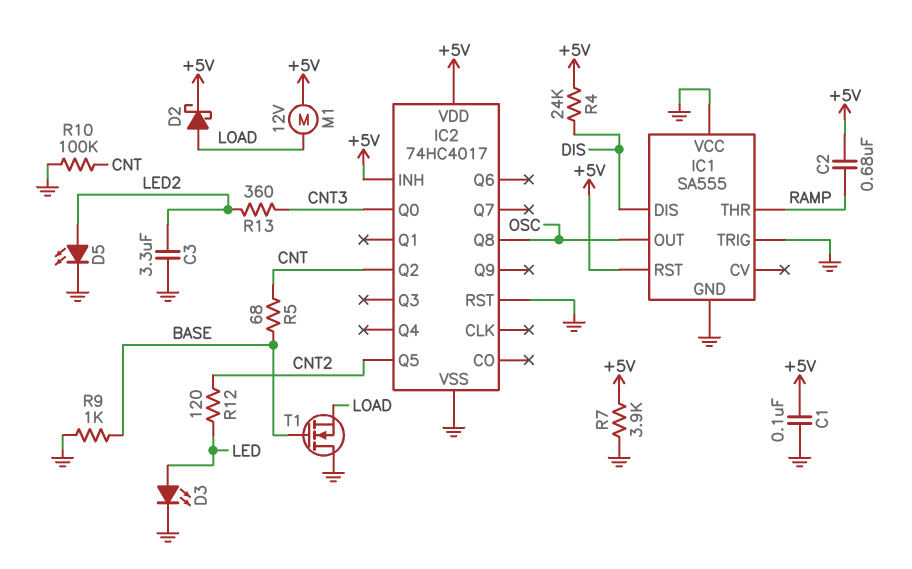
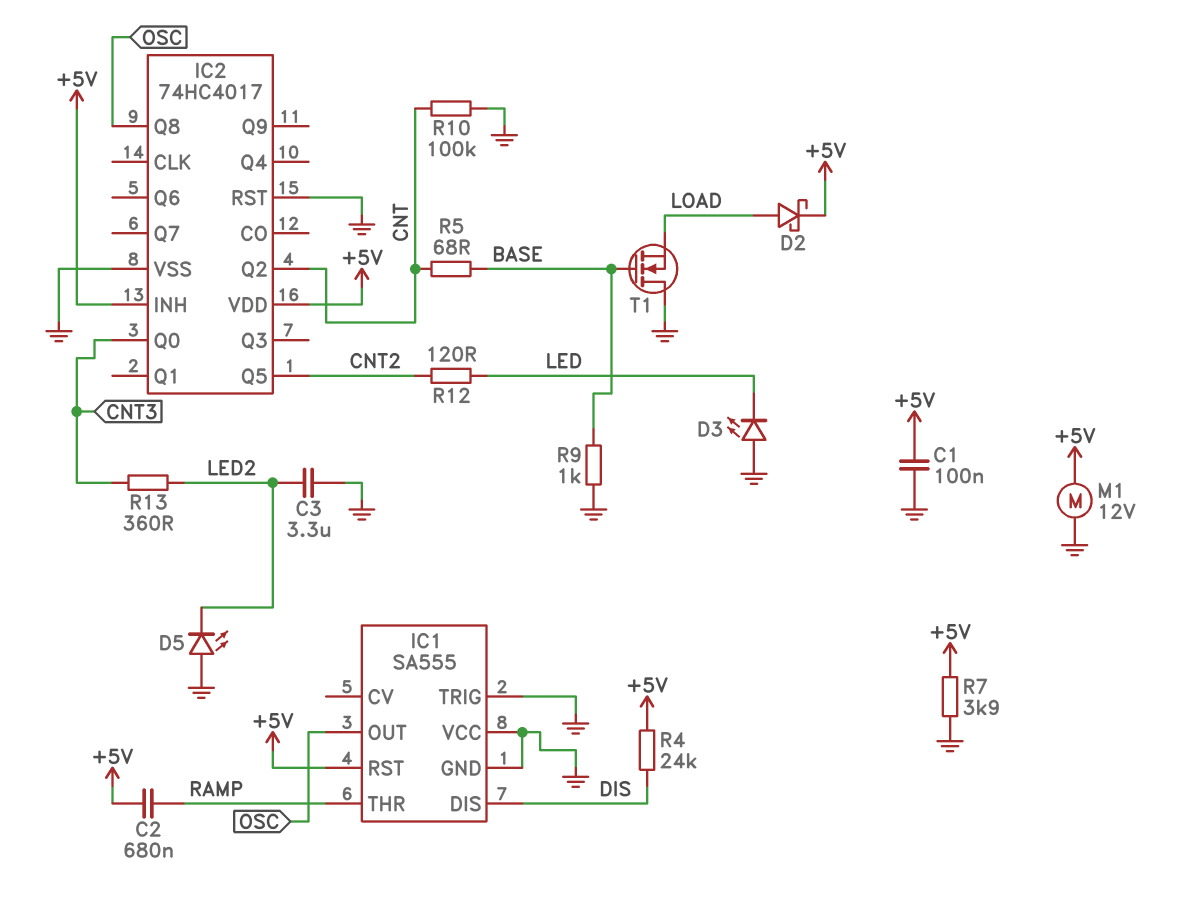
D3: LED (A LED, K GND) -> LED (A GND, K LED)
D5: LED (A LED2, K GND) -> LED (A GND, K LED2)
M1: motor 12V (+5V, LOAD) -> motor 12V (+5V, GND)

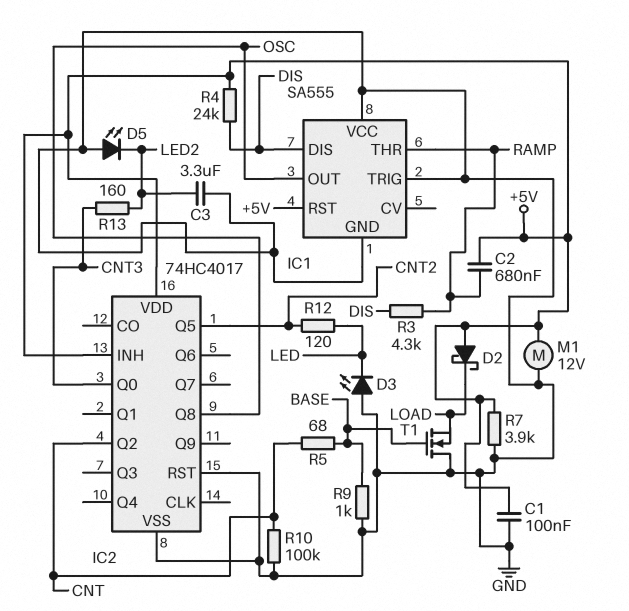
D2: schottky (A LOAD, K +5V) -> schottky (A +5V, K LOAD)
R3: none -> 4.3k (DIS, RAMP)
R13: 360 (CNT3, LED2) -> 160 (CNT3, LED2)

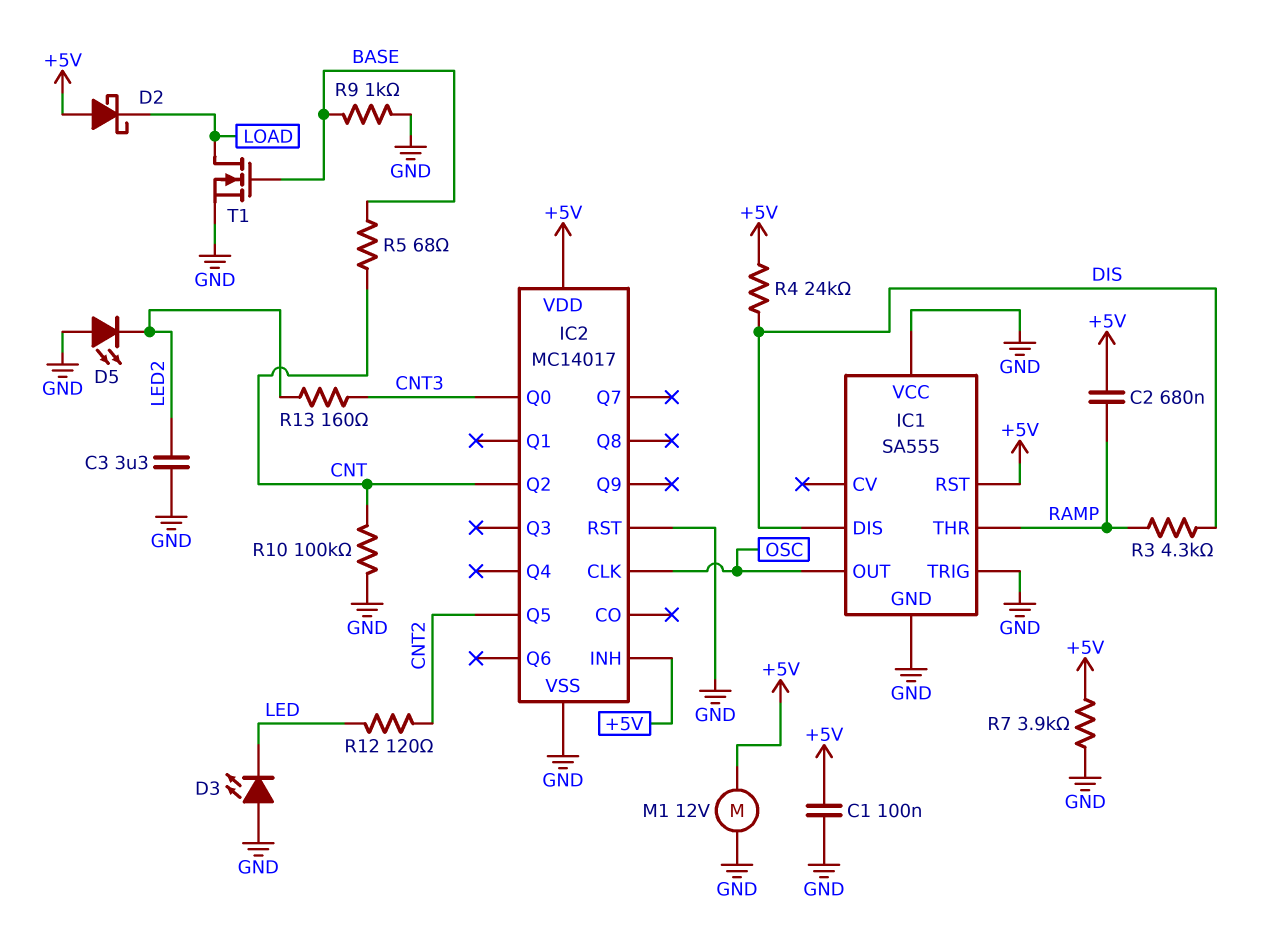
IC2: 74HC4017 -> MC14017
IC2 pin CLK: none -> OSC
IC2 pin Q8: OSC -> none
T1: NMOS (G BASE, D GND, S LOAD) -> NMOS (G BASE, D LOAD, S GND)

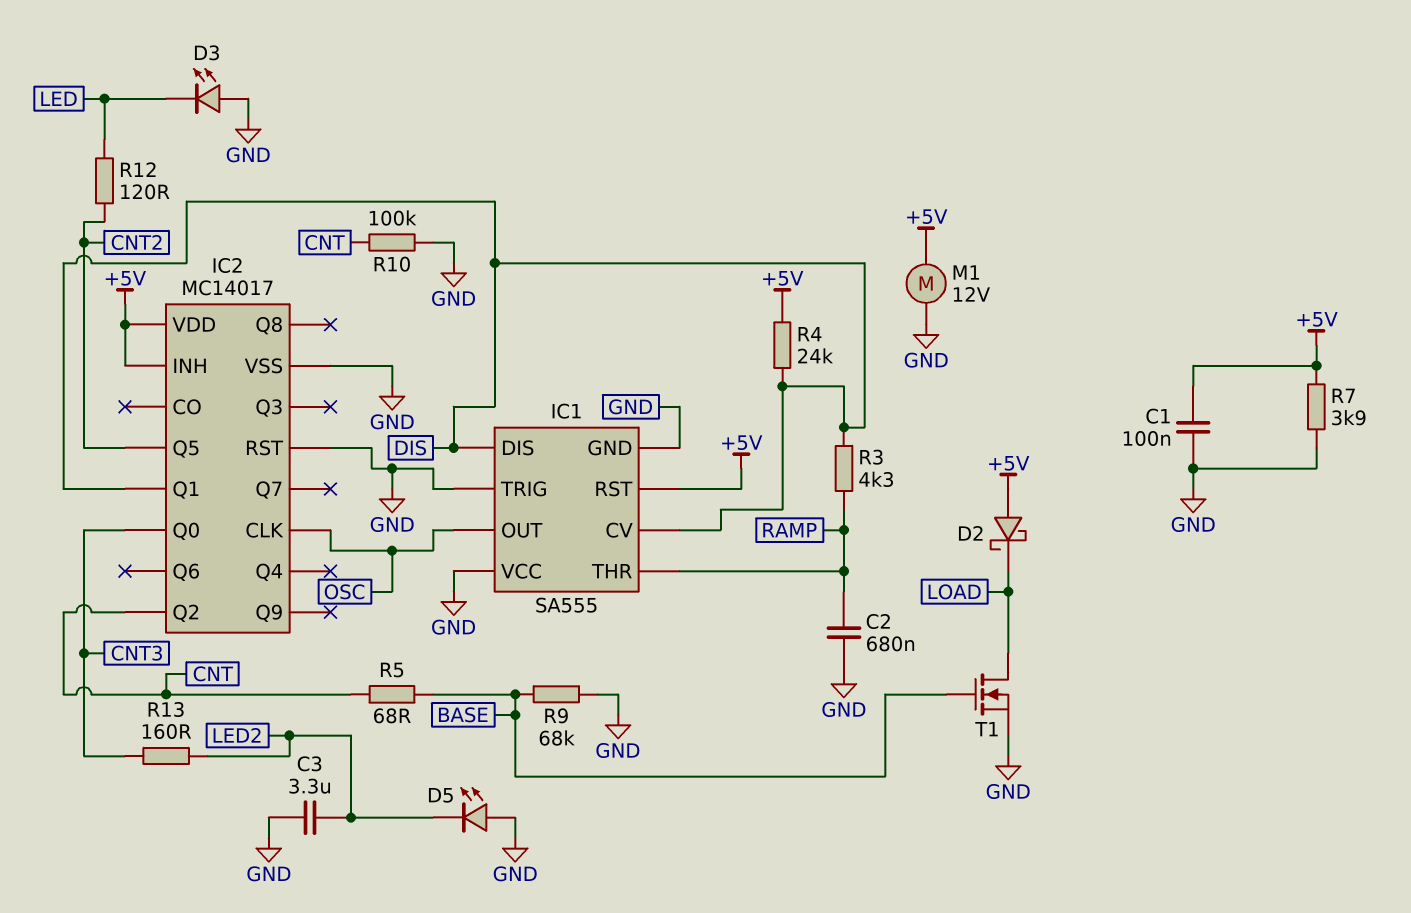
C2: 680nF (+5V, RAMP) -> 680nF (GND, RAMP)
IC1 pin CV: none -> DIS
IC2 pin Q1: none -> DIS
R9: 1k (BASE, GND) -> 68k (BASE, GND)

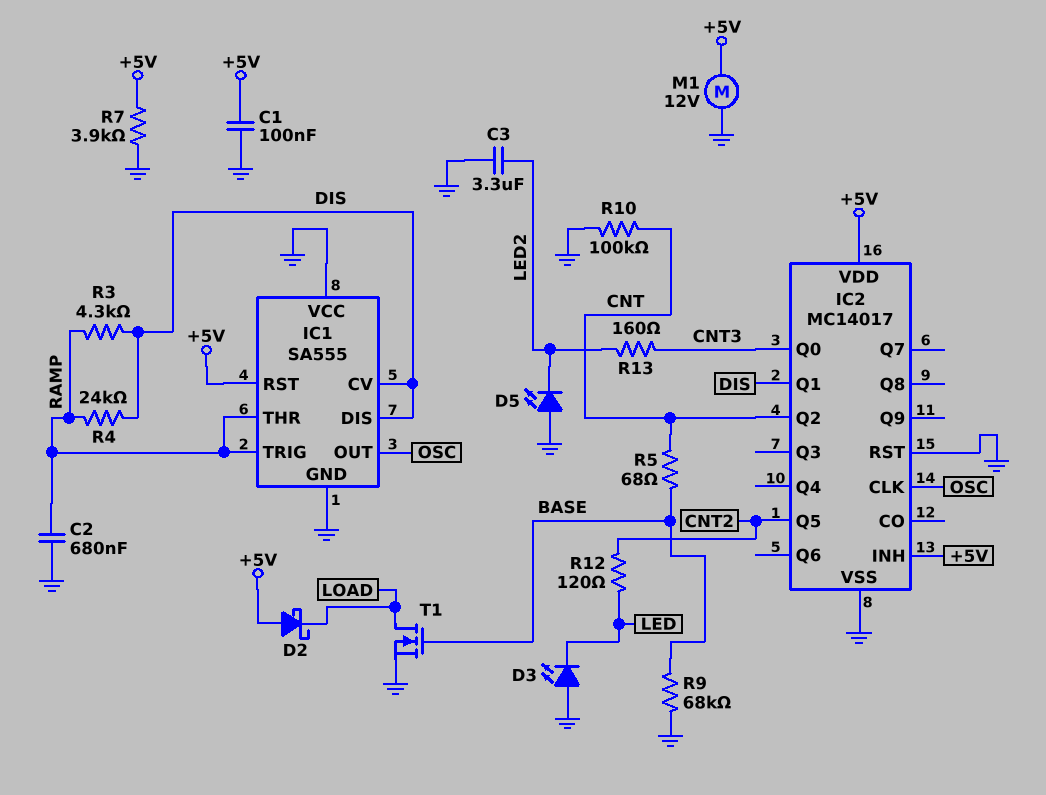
IC1 pin TRIG: GND -> RAMP
R4: 24k (+5V, DIS) -> 24k (DIS, RAMP)

